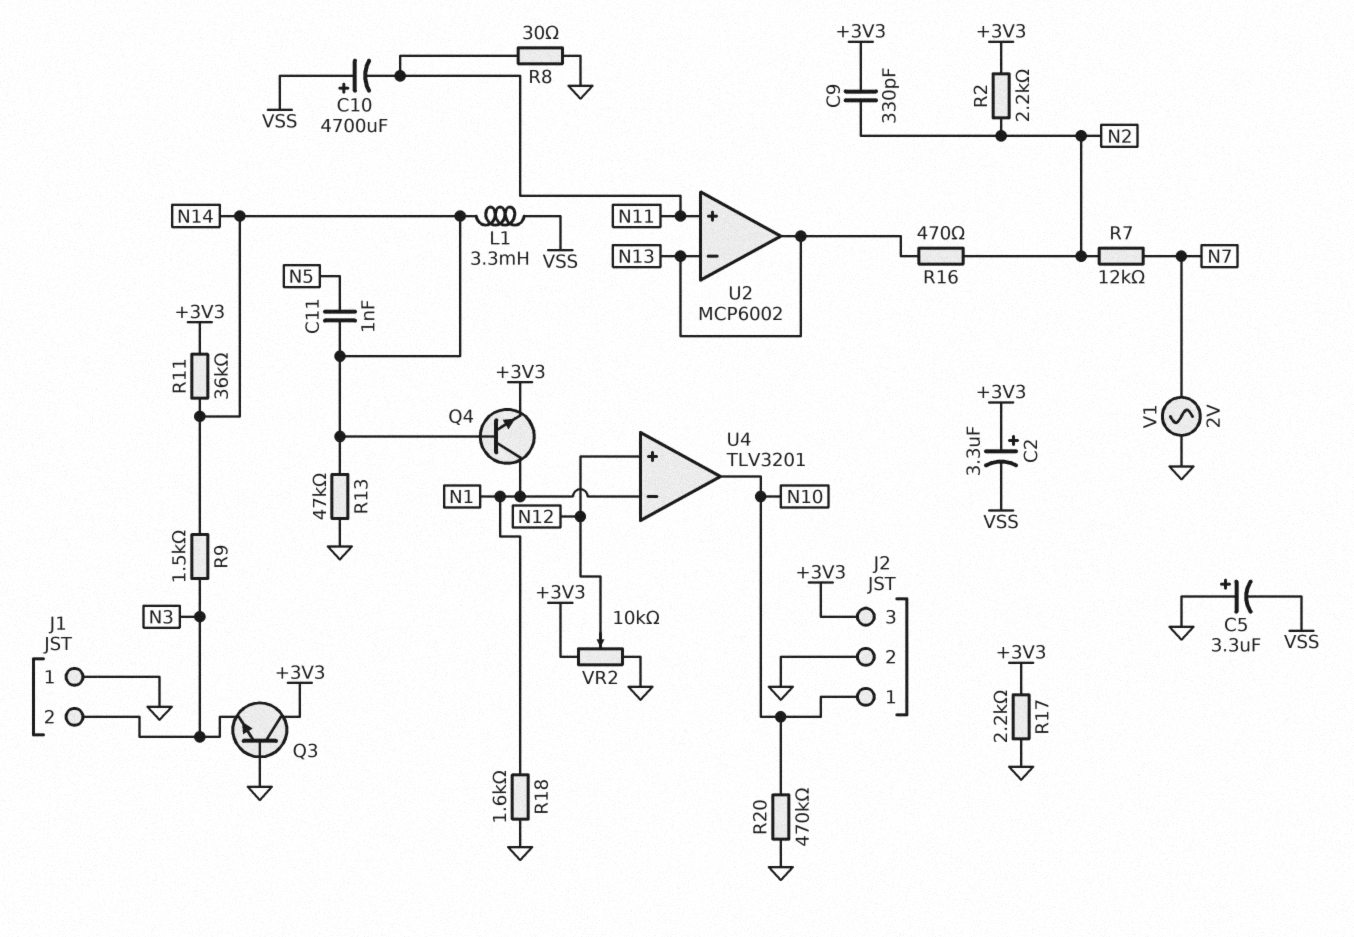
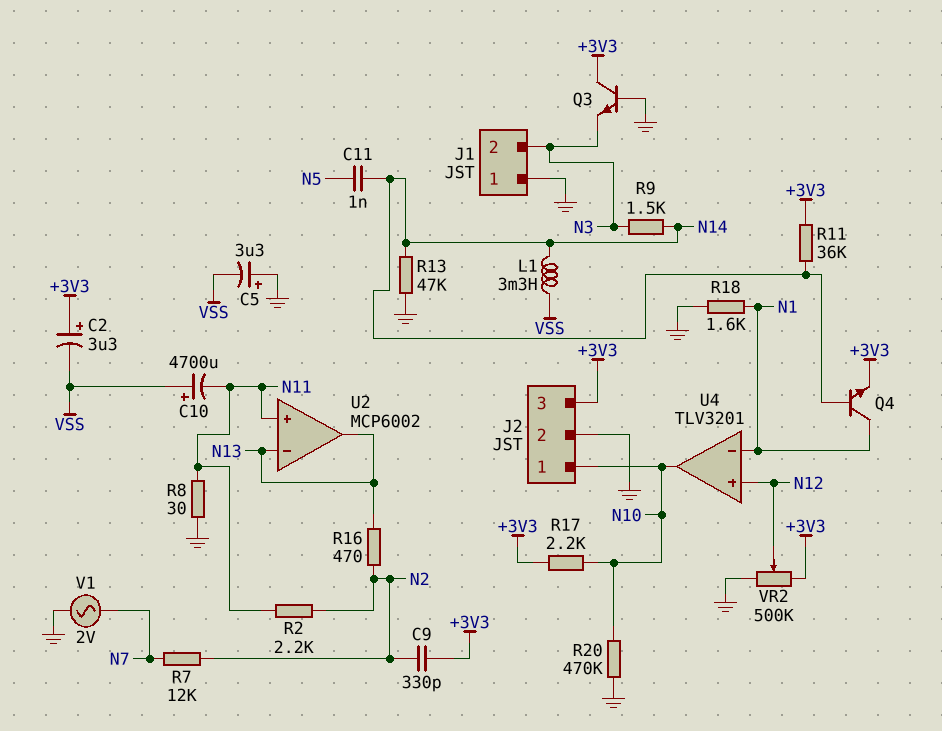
R2: 2.2k (+3V3, N2) -> 2.2k (N2, N11)
R17: 2.2k (+3V3, GND) -> 2.2k (+3V3, N10)
VR2: 10k (+3V3, GND, wiper N12) -> 500k (+3V3, GND, wiper N12)

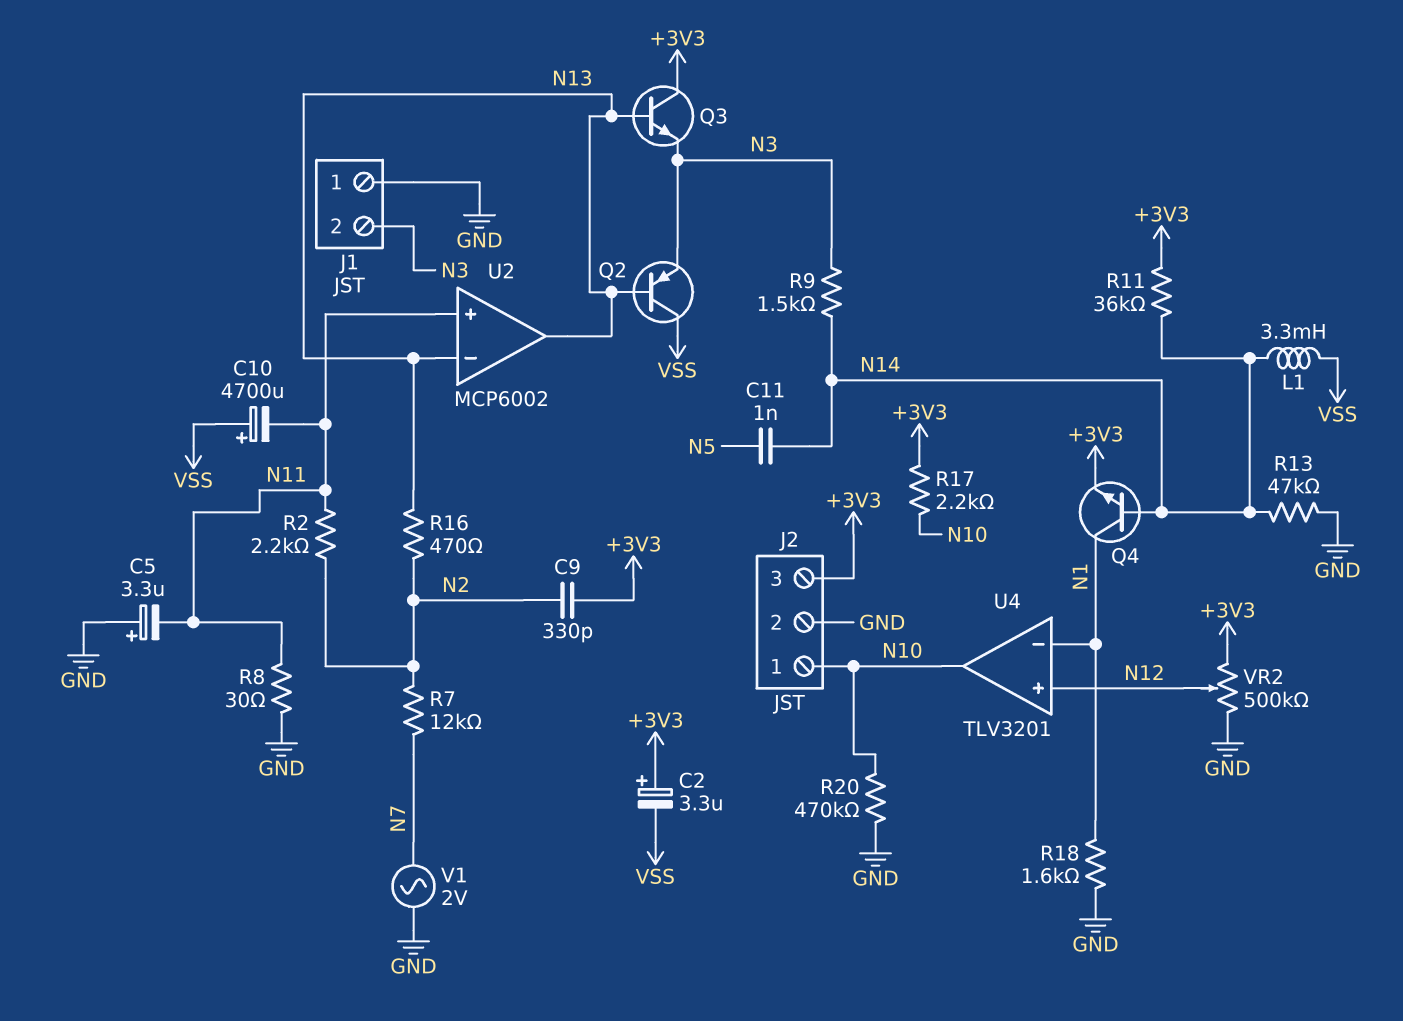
C5: 3.3uF (plus GND, minus VSS) -> 3.3uF (plus GND, minus N11)
Q2: none -> PNP (B N13, C VSS, E N3)
Q3: NPN (B GND, C +3V3, E N3) -> NPN (B N13, C +3V3, E N3)

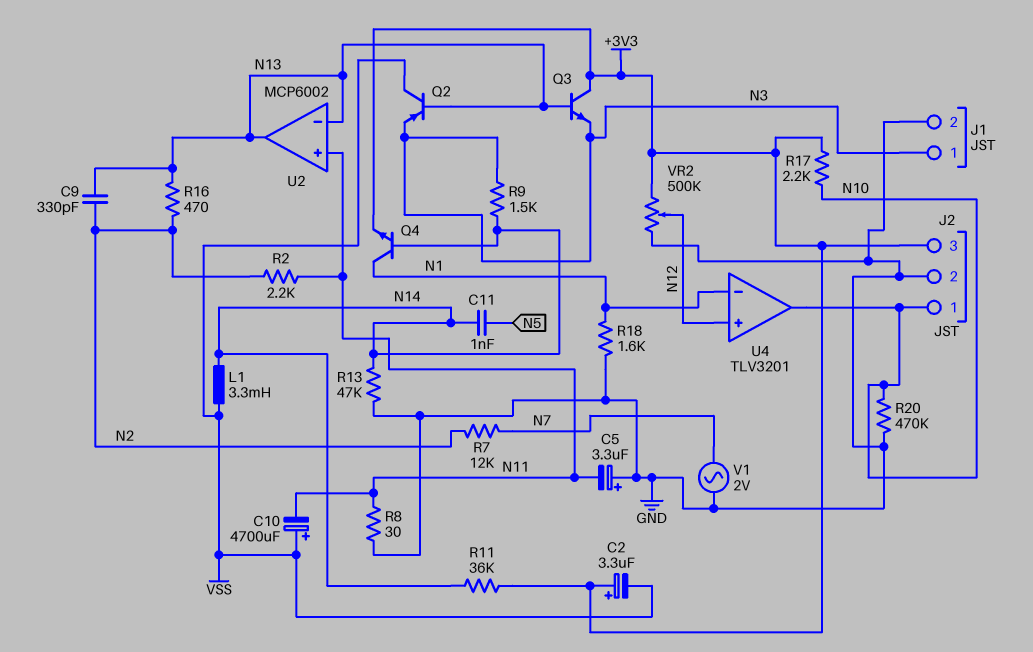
C9: 330pF (+3V3, N2) -> 330pF (N2, N13)
J1 pin 1: GND -> N3
J1 pin 2: N3 -> GND

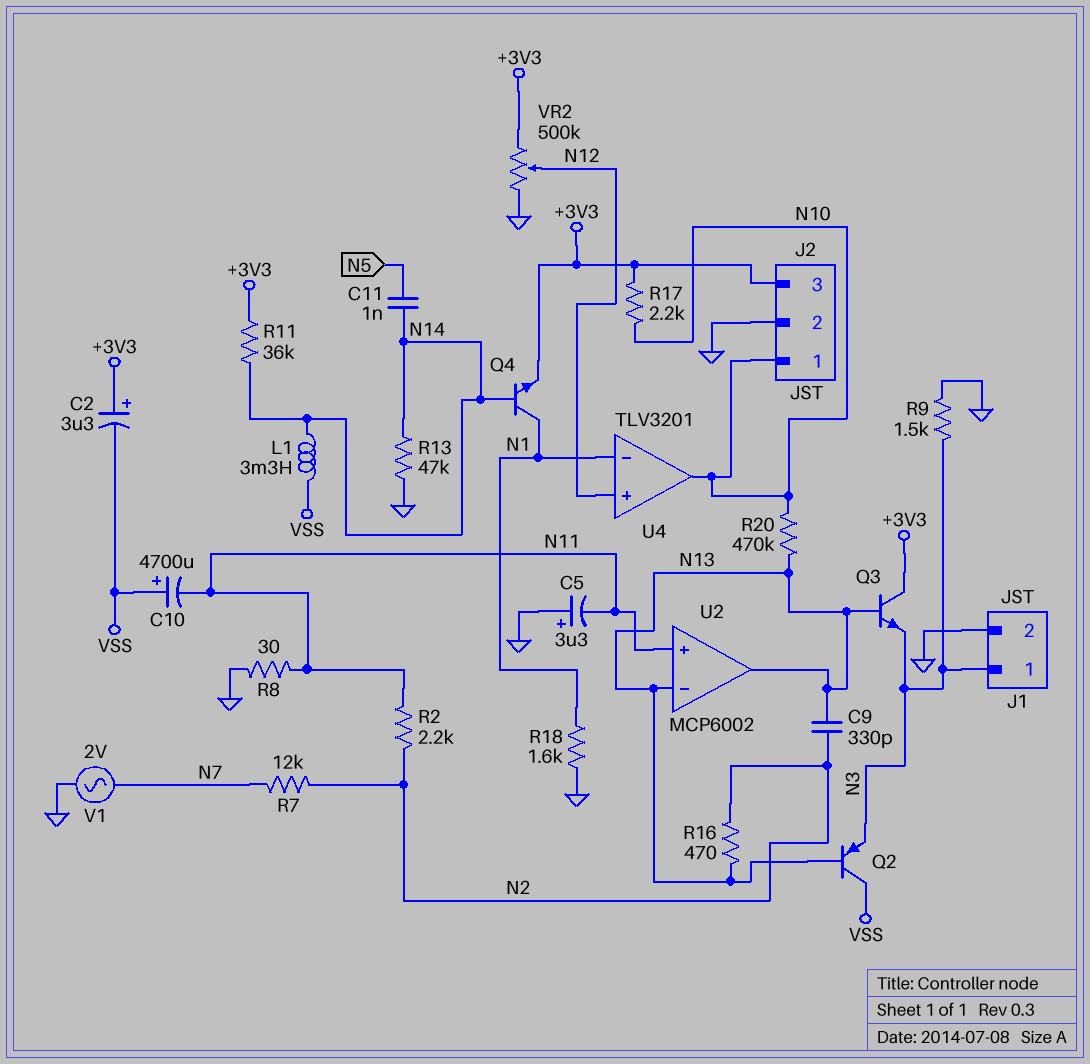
R9: 1.5k (N3, N14) -> 1.5k (GND, N3)
R20: 470k (GND, N10) -> 470k (N10, N13)

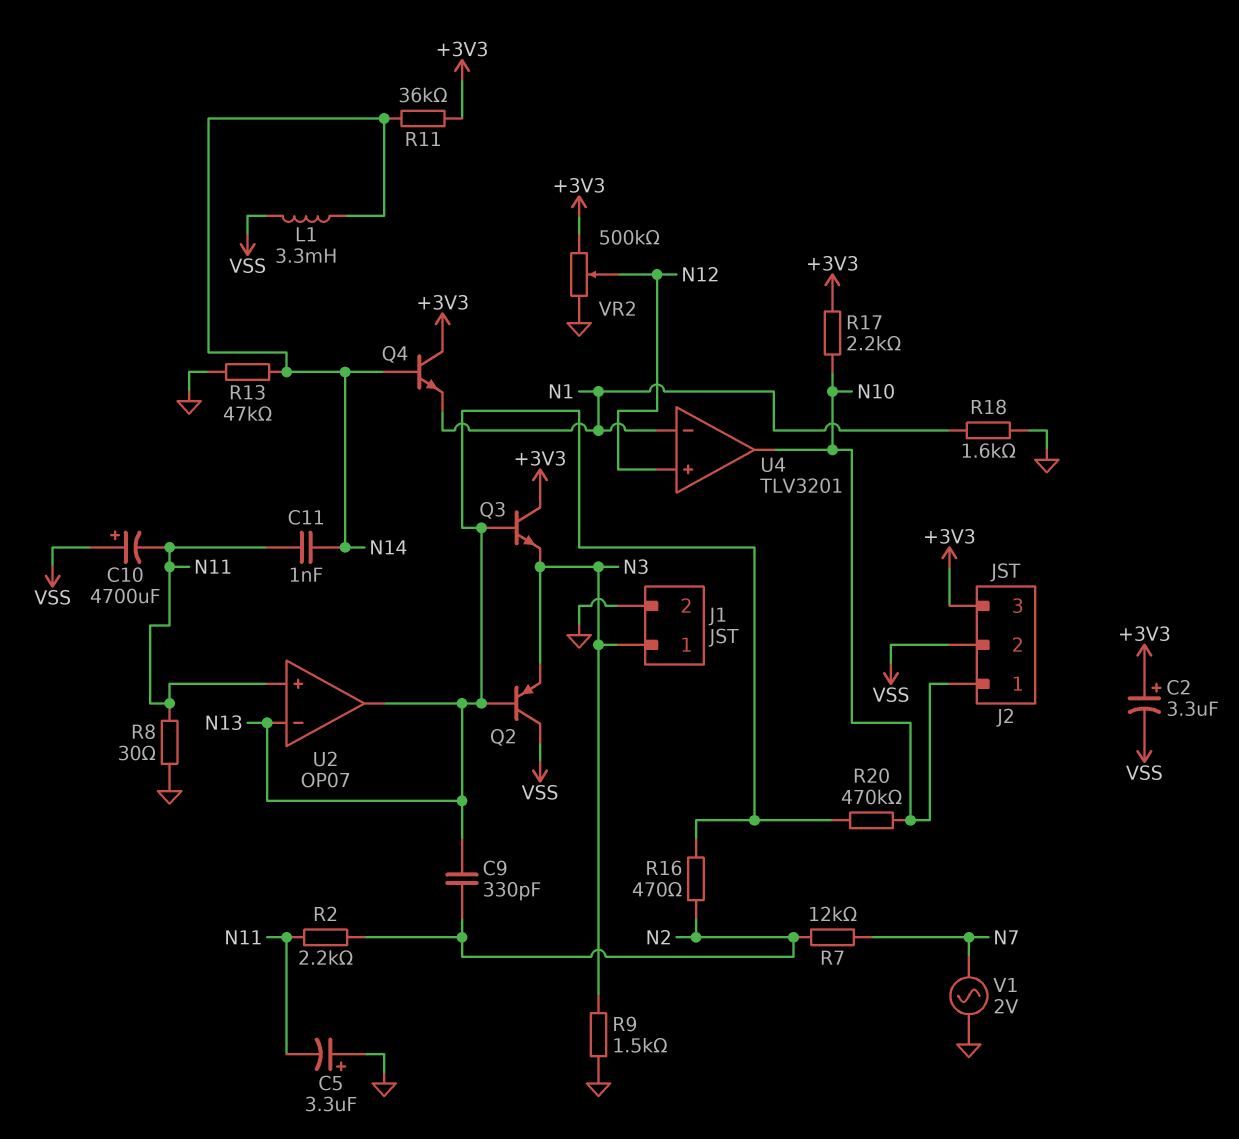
C11: 1nF (N5, N14) -> 1nF (N11, N14)
J2 pin 2: GND -> VSS
Q4: NPN (B N14, C N1, E +3V3) -> NPN (B N14, C +3V3, E N1)
U2: MCP6002 -> OP07

